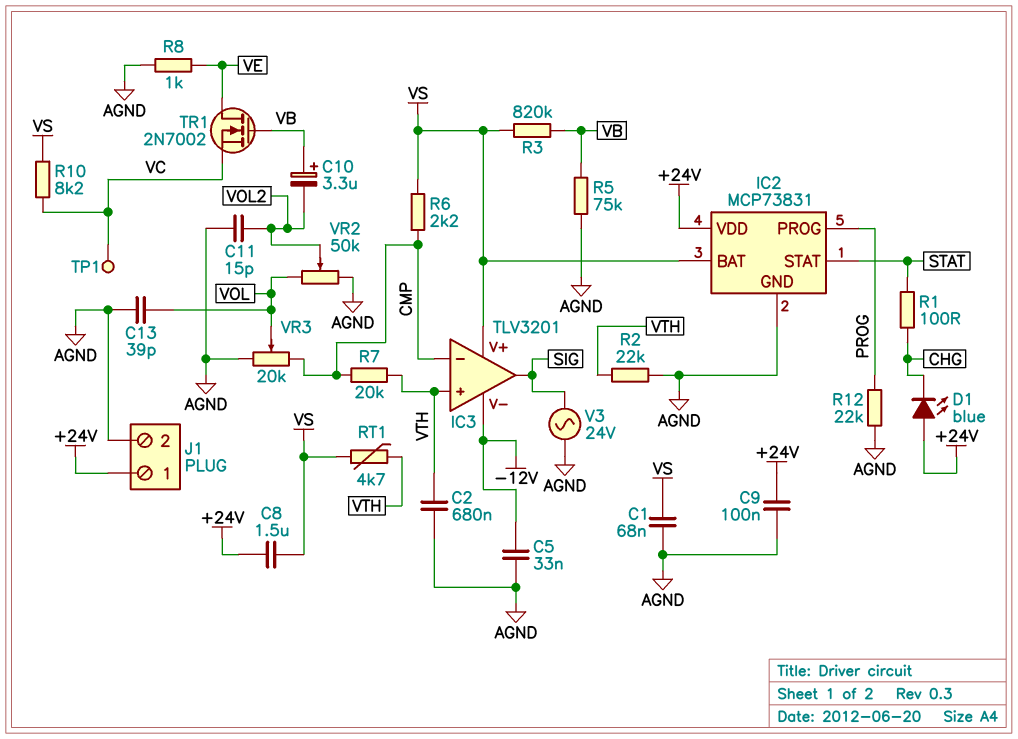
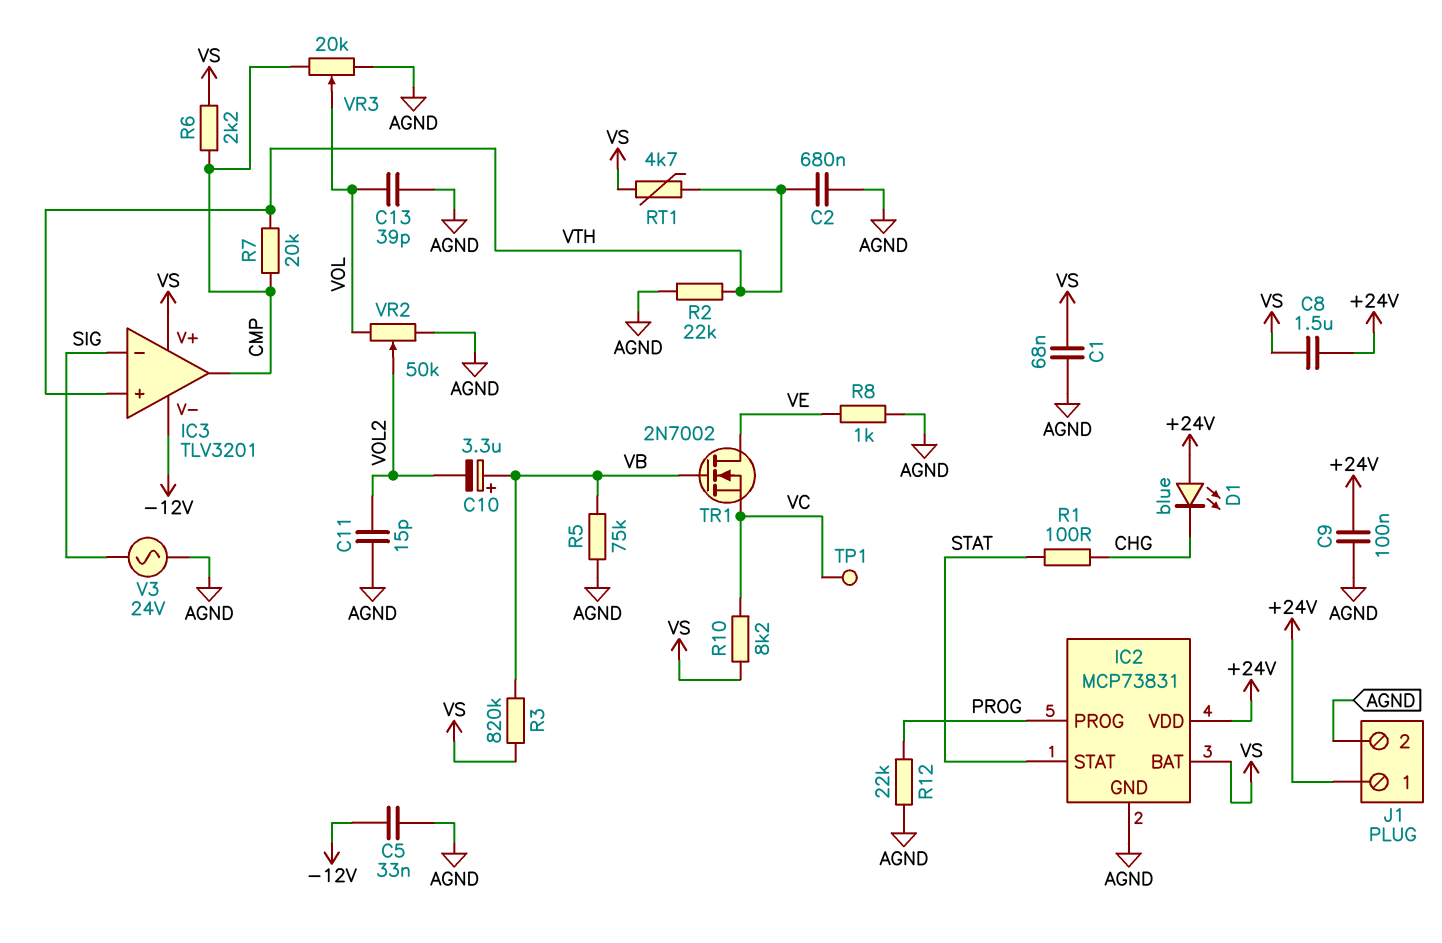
IC3 pin in-: CMP -> SIG
IC3 pin out: SIG -> CMP

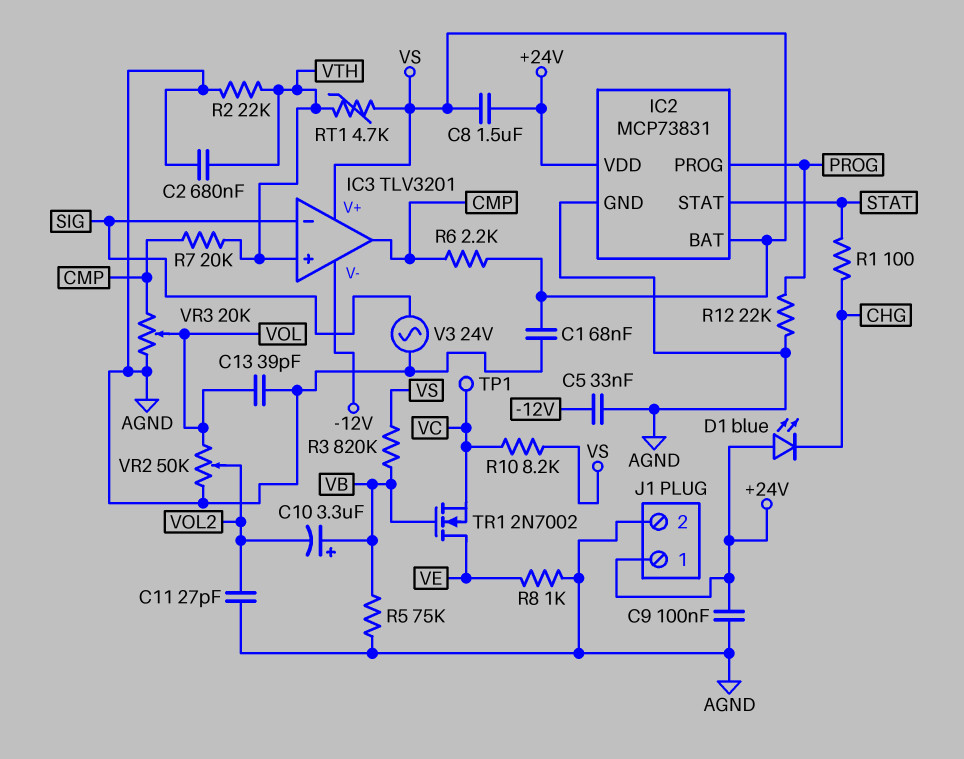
C11: 15pF (AGND, VOL2) -> 27pF (AGND, VOL2)

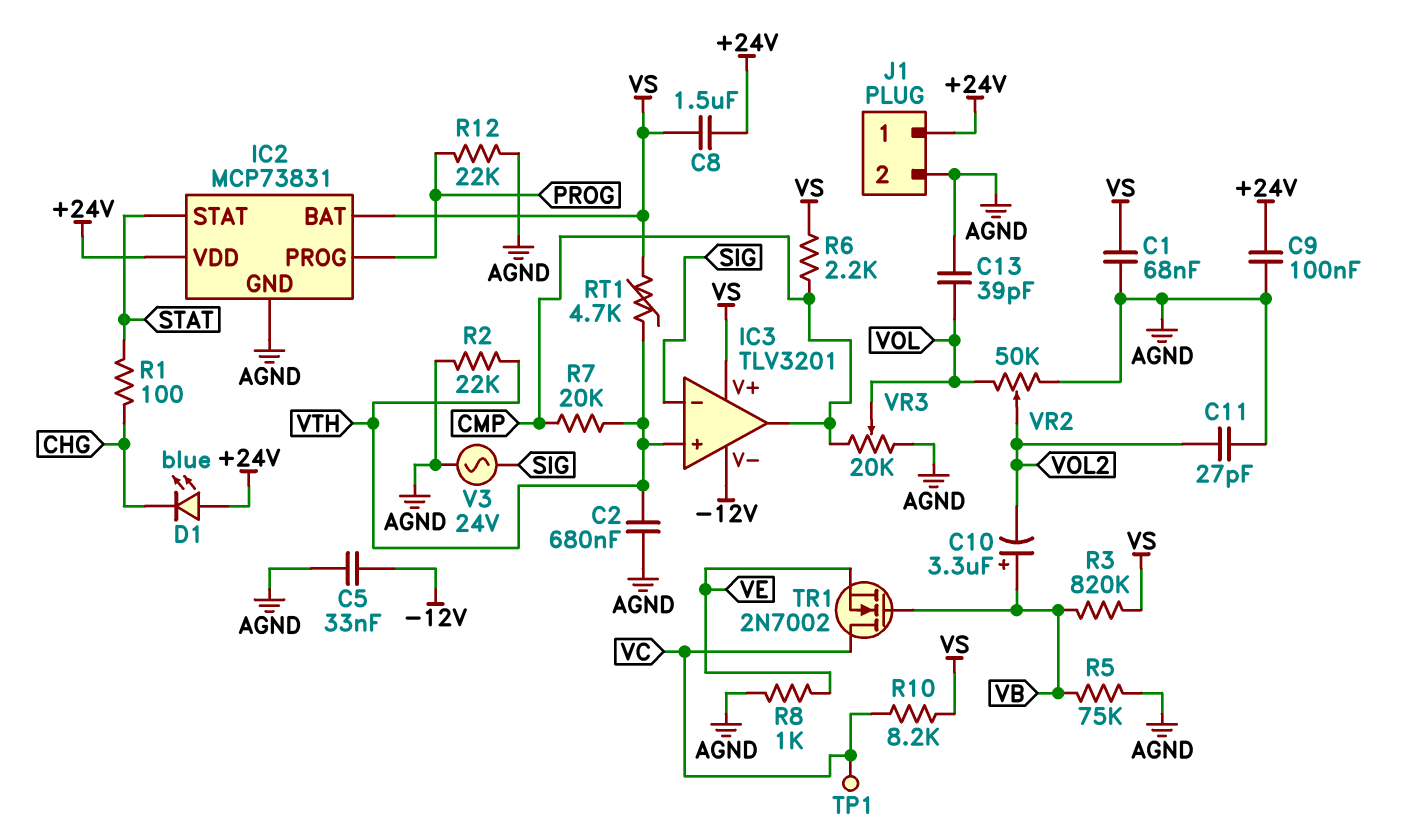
TR1: NMOS 2N7002 (G VB, D VE, S VC) -> NMOS 2N7002 (G VB, D VC, S VE)

